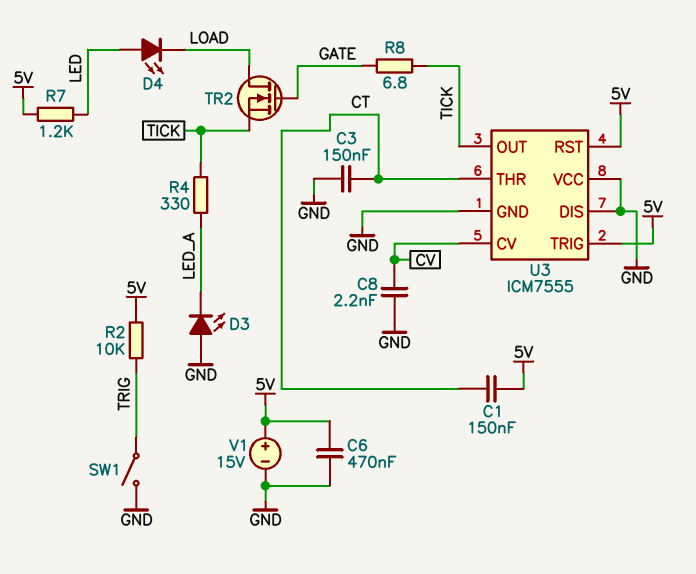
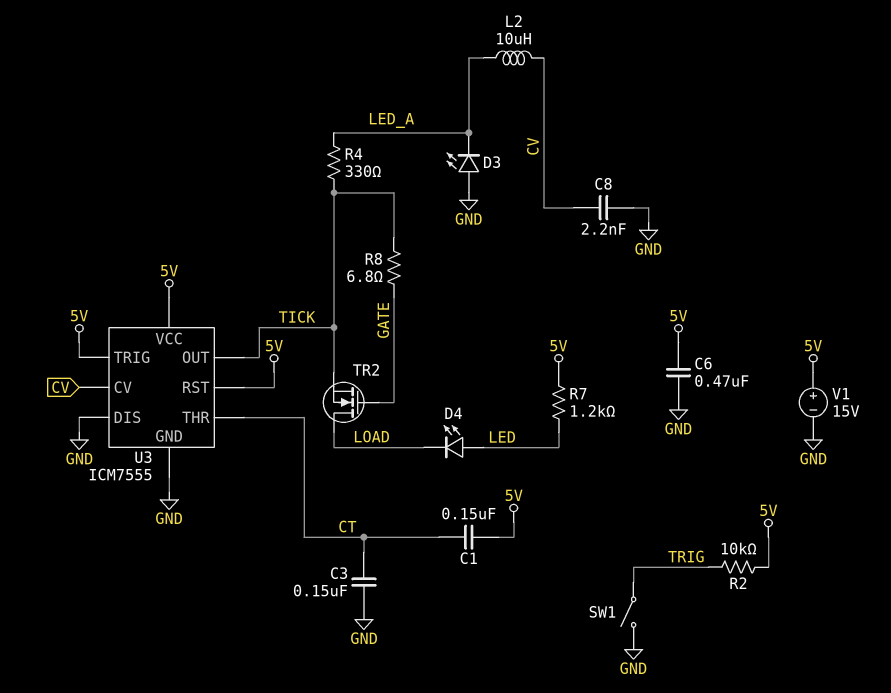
L2: none -> 10uH (CV, LED_A)
U3 pin VCC: GND -> 5V

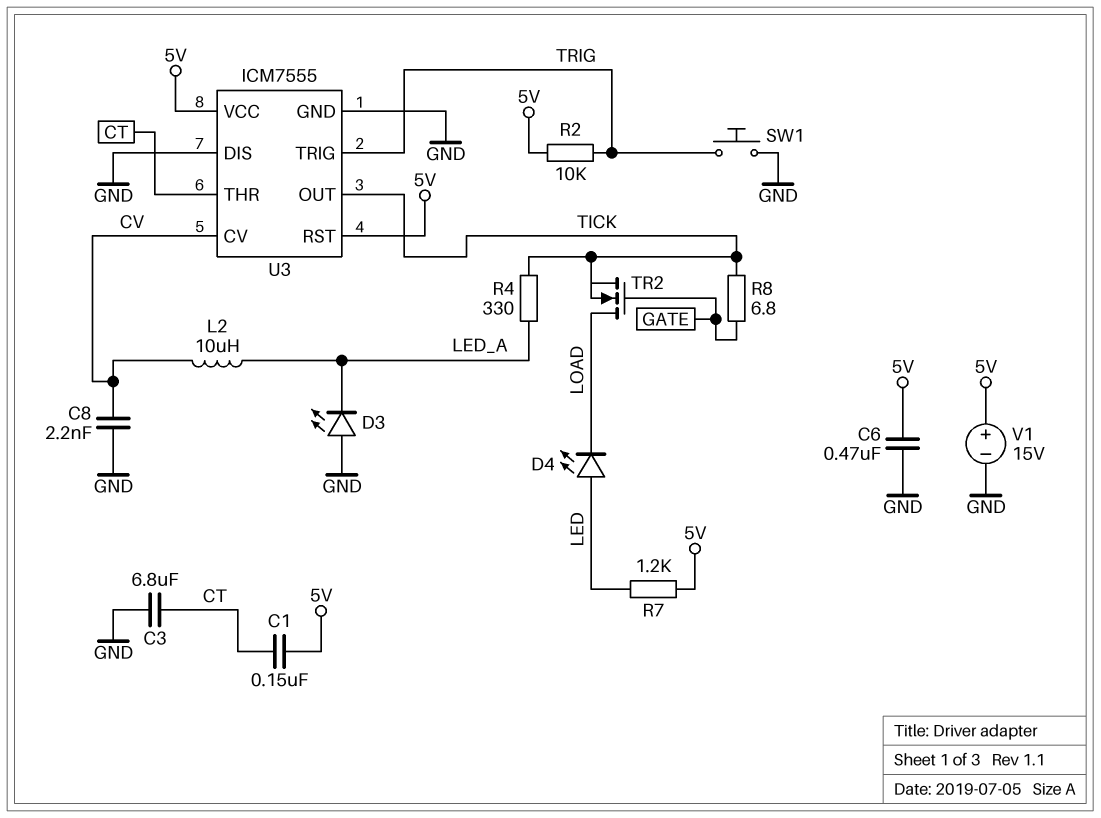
C3: 150nF (CT, GND) -> 6.8uF (CT, GND)
SW1: switch (GND, TRIG) -> button (GND, TRIG)
U3 pin TRIG: 5V -> TRIG

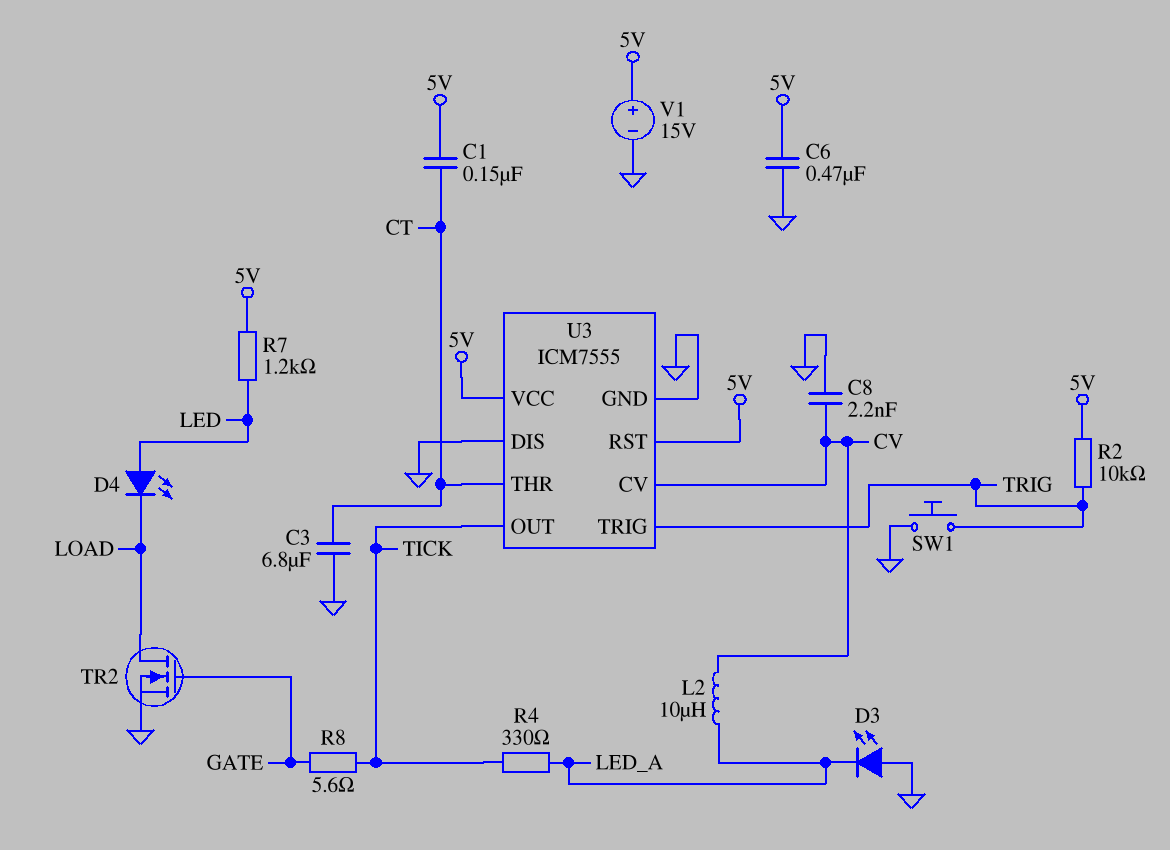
R8: 6.8 (GATE, TICK) -> 5.6 (GATE, TICK)
TR2: NMOS (G GATE, D LOAD, S TICK) -> NMOS (G GATE, D LOAD, S GND)

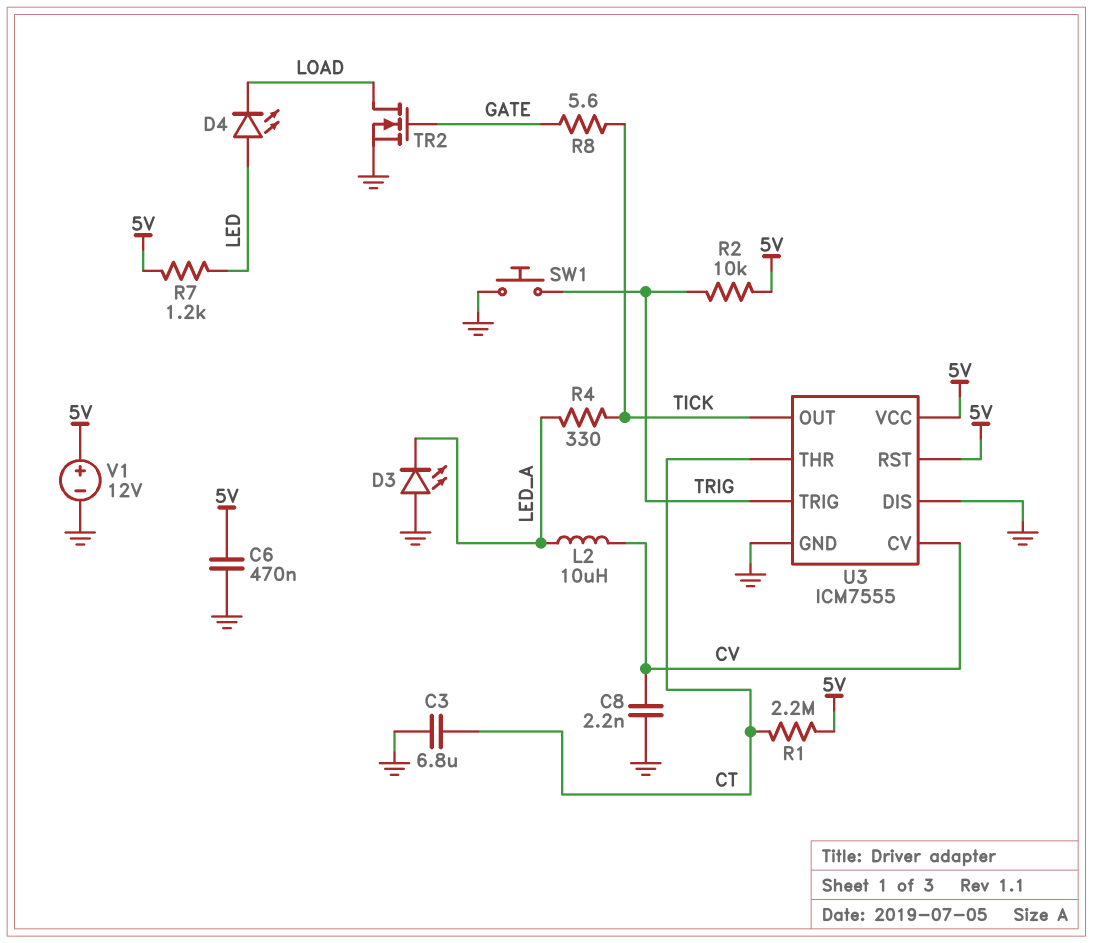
C1: 150nF (5V, CT) -> none
R1: none -> 2.2M (5V, CT)
V1: 15V (plus 5V, minus GND) -> 12V (plus 5V, minus GND)

